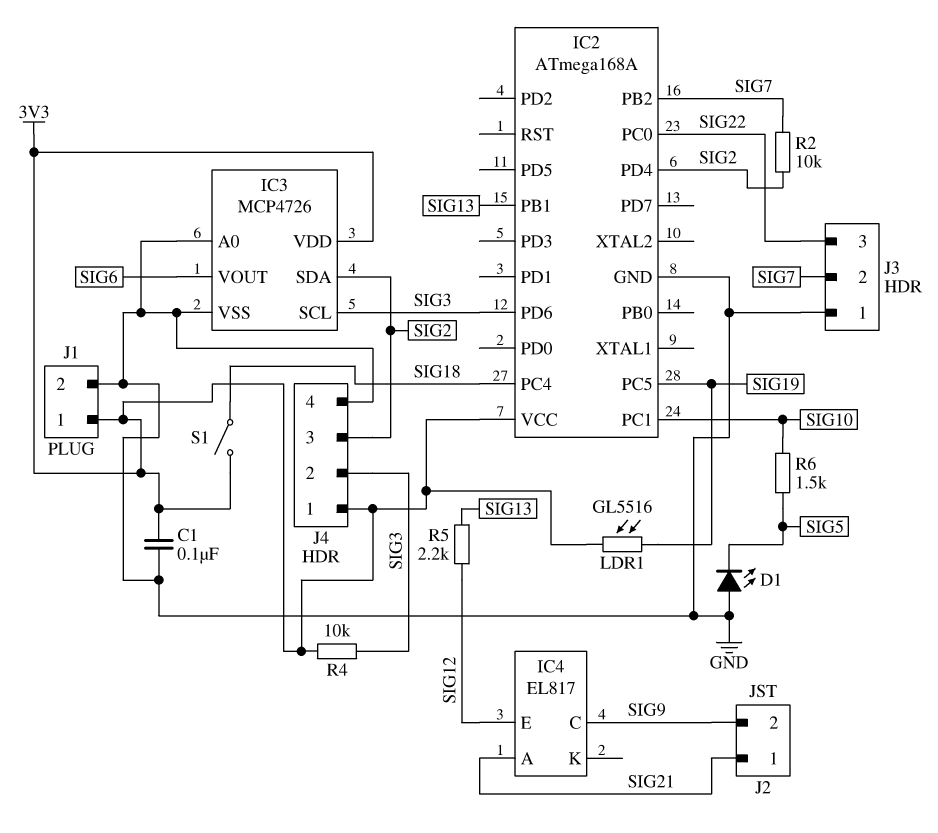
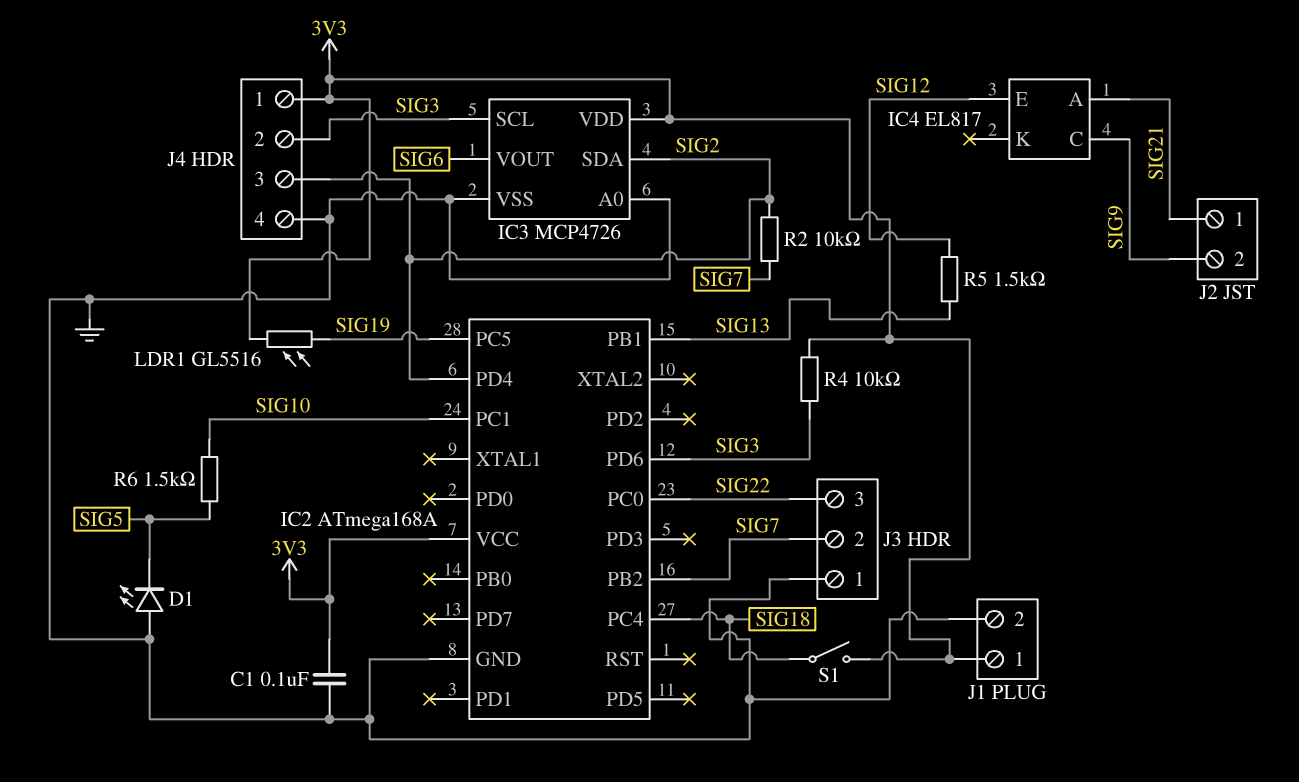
R5: 2.2k (SIG12, SIG13) -> 1.5k (SIG12, SIG13)

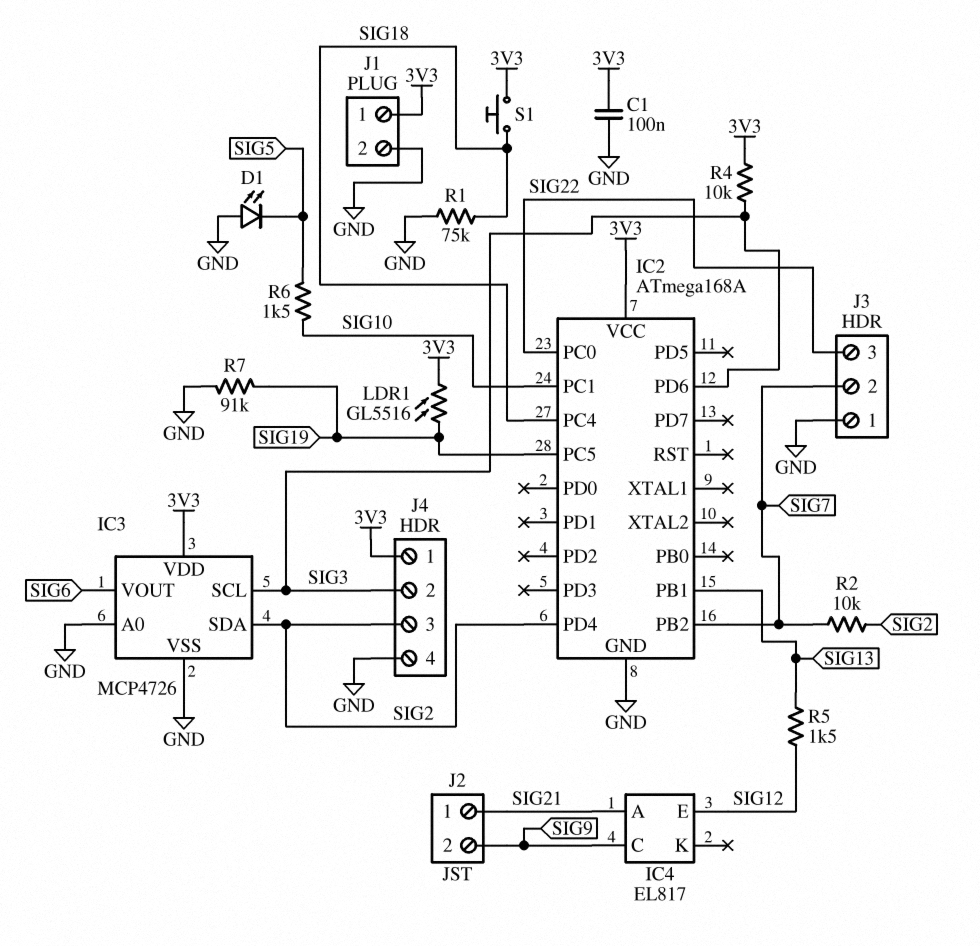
R1: none -> 75k (GND, SIG18)
R7: none -> 91k (GND, SIG19)
S1: switch (3V3, SIG18) -> button (3V3, SIG18)

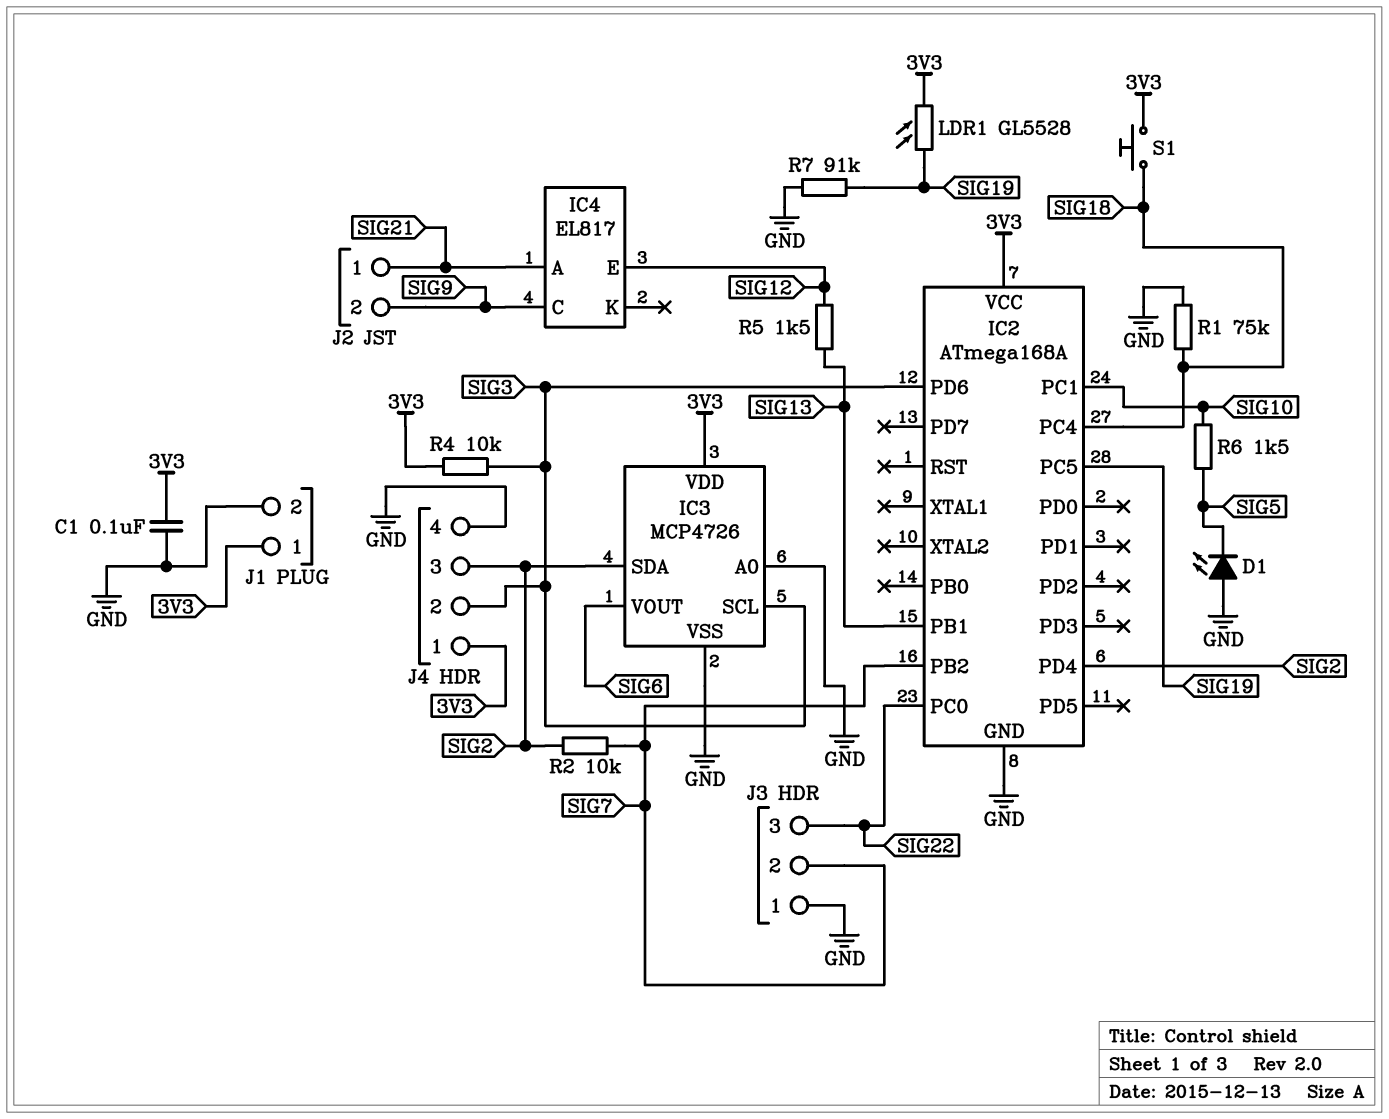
LDR1: GL5516 (3V3, SIG19) -> GL5528 (3V3, SIG19)

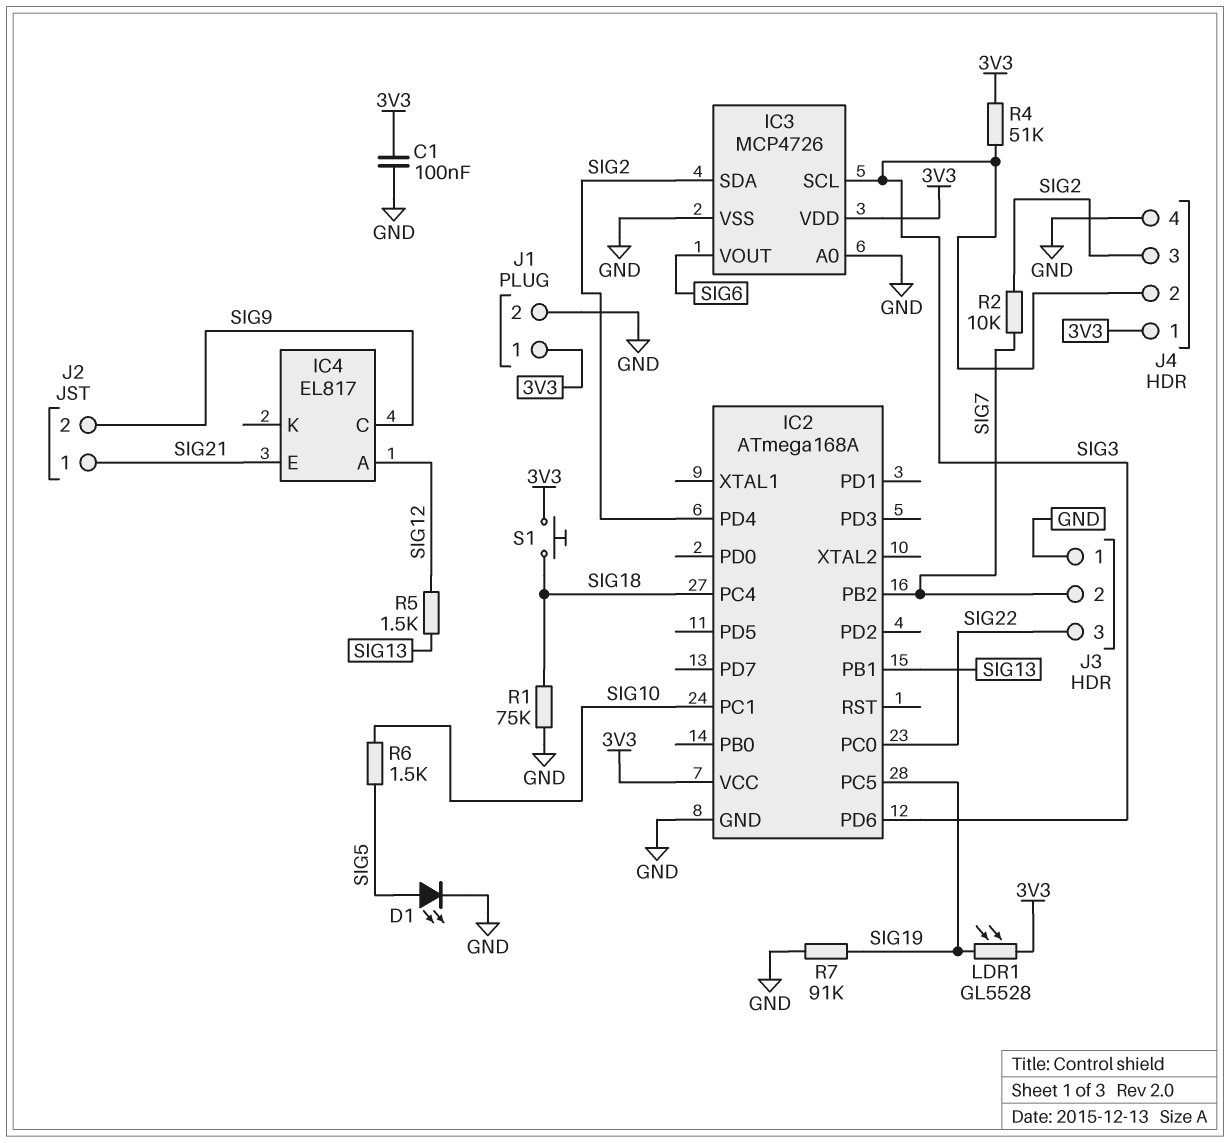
D1: LED (A GND, K SIG5) -> LED (A SIG5, K GND)
IC4 pin A: SIG21 -> SIG12
IC4 pin E: SIG12 -> SIG21
R4: 10k (3V3, SIG3) -> 51k (3V3, SIG3)

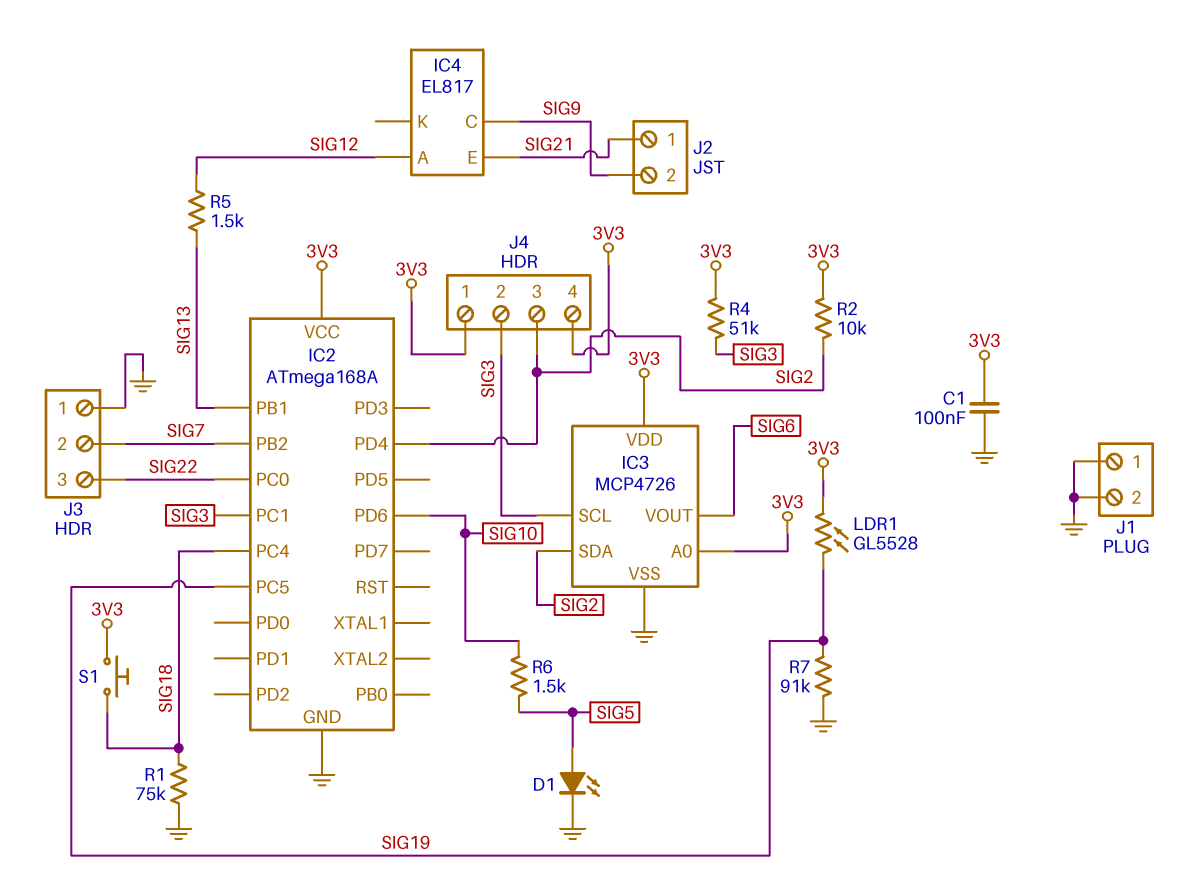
IC2 pin PC1: SIG10 -> SIG3
IC2 pin PD6: SIG3 -> SIG10
IC3 pin A0: GND -> 3V3
J1 pin 1: 3V3 -> GND
J4 pin 4: GND -> 3V3
R2: 10k (SIG2, SIG7) -> 10k (3V3, SIG2)

